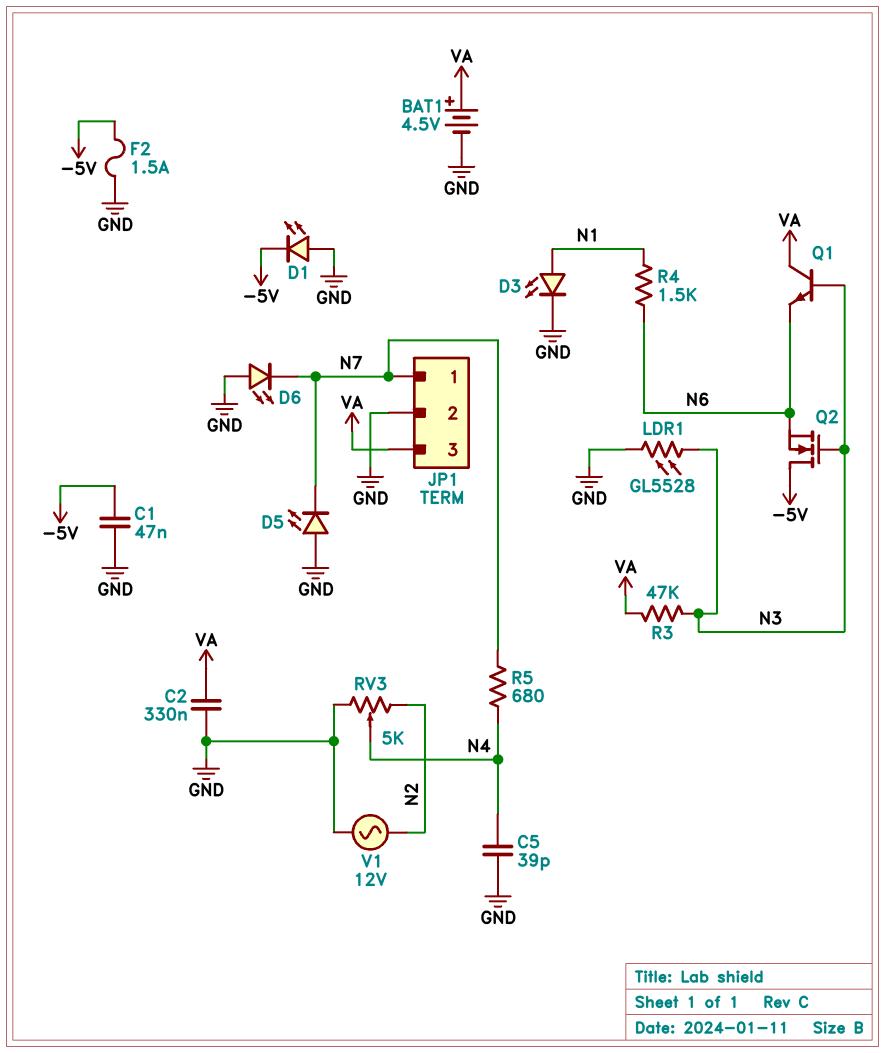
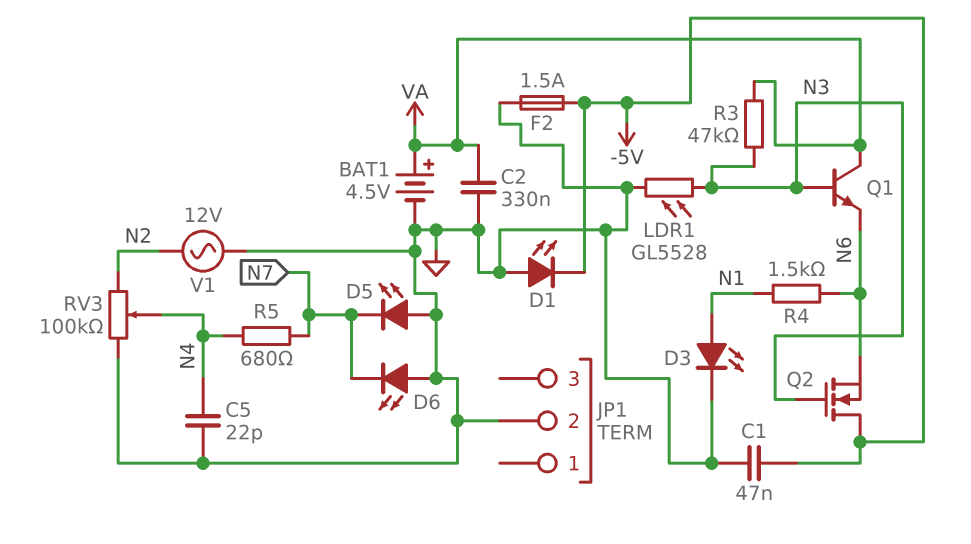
C5: 39pF (GND, N4) -> 22pF (GND, N4)
JP1 pin 1: N7 -> none
JP1 pin 3: VA -> none
RV3: 5k (GND, N2, wiper N4) -> 100k (GND, N2, wiper N4)

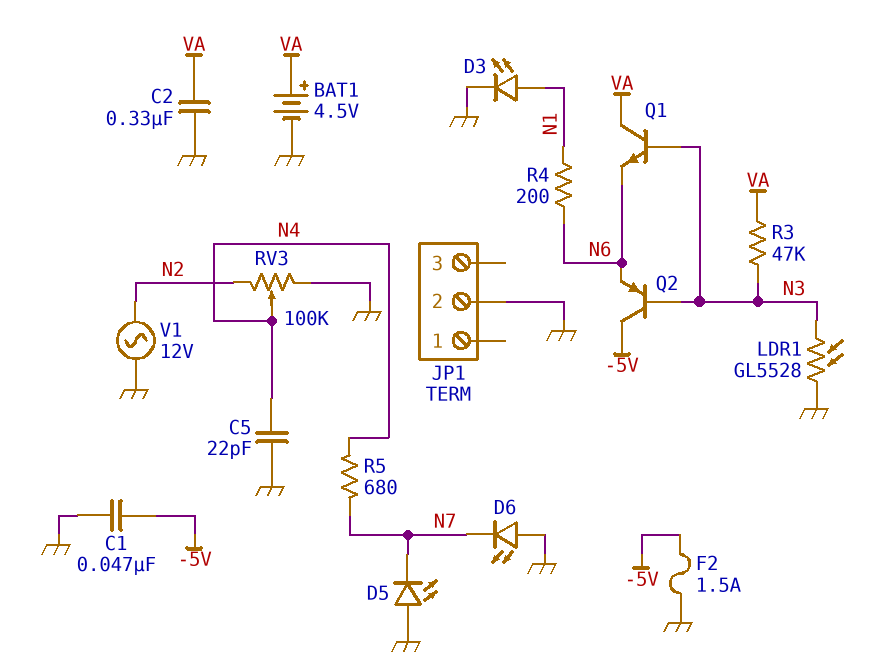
D1: LED (A GND, K -5V) -> none
Q2: NMOS (G N3, D -5V, S N6) -> PNP (B N3, C -5V, E N6)
R4: 1.5k (N1, N6) -> 200 (N1, N6)

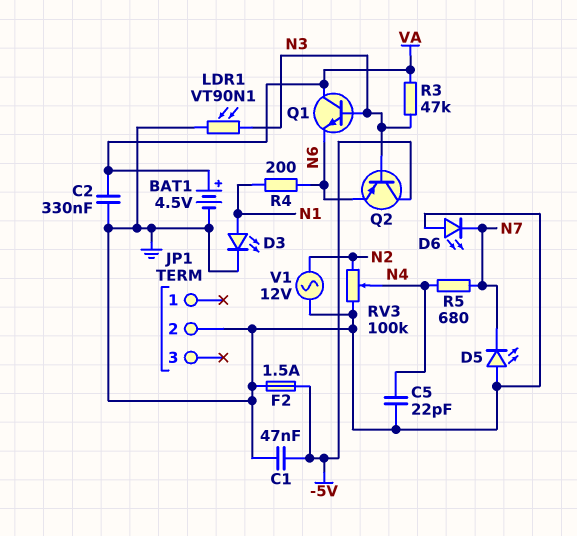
LDR1: GL5528 (GND, N3) -> VT90N1 (GND, N3)

